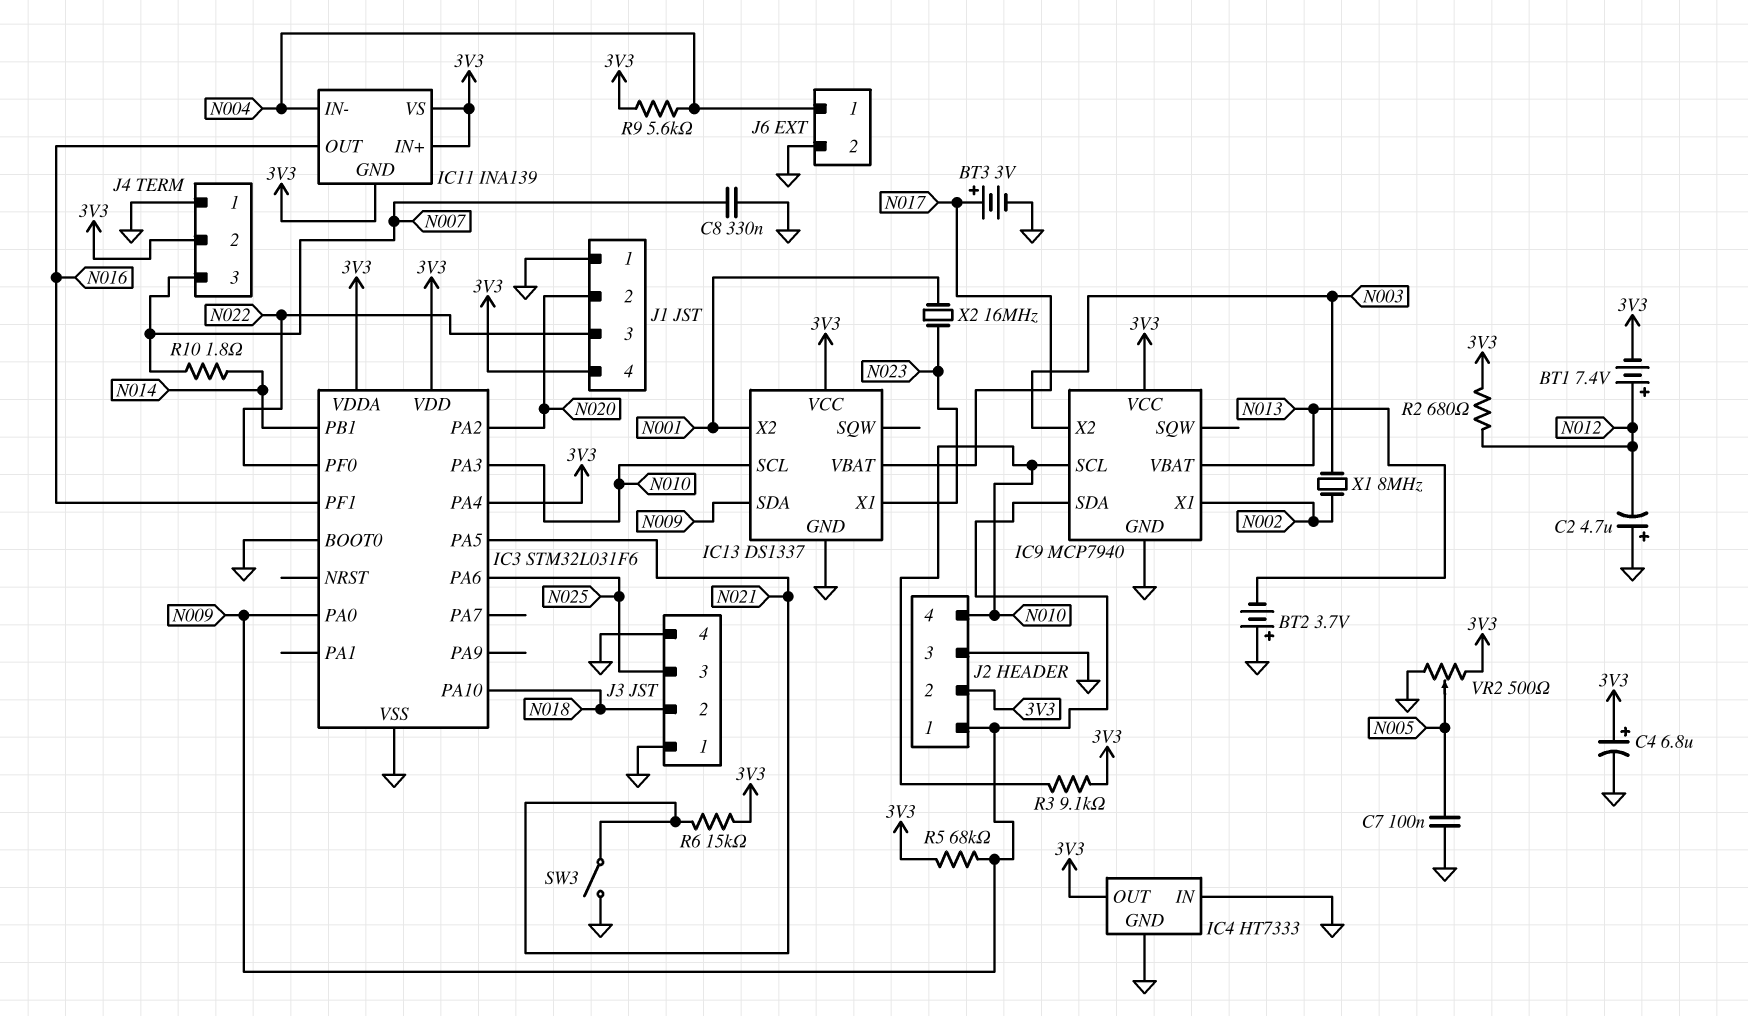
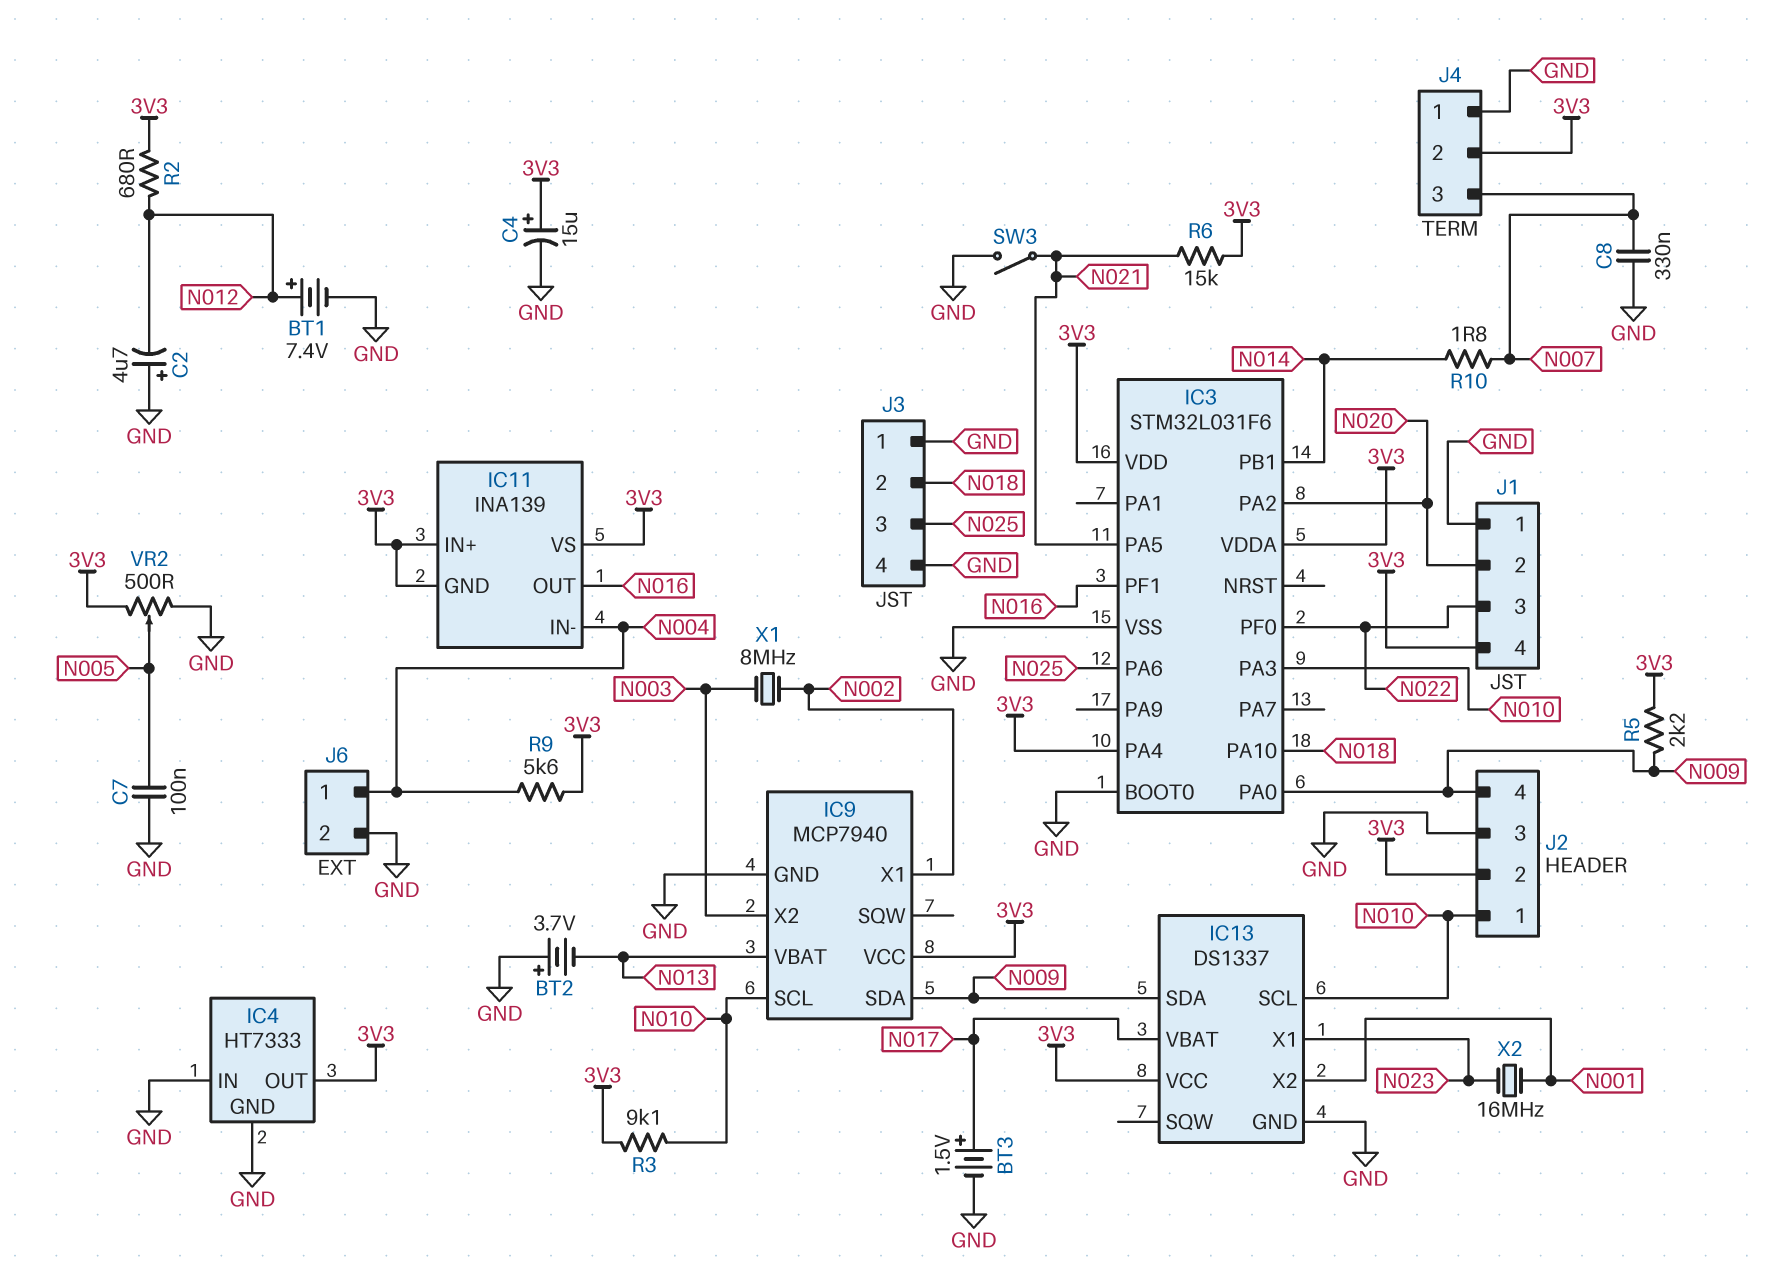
BT1: 7.4V (plus N012, minus 3V3) -> 7.4V (plus N012, minus GND)
BT3: 3V (plus N017, minus GND) -> 1.5V (plus N017, minus GND)
C4: 6.8uF (plus 3V3, minus GND) -> 15uF (plus 3V3, minus GND)
J2 pin 1: N009 -> N010
J2 pin 4: N010 -> N009
R5: 68k (3V3, N009) -> 2.2k (3V3, N009)

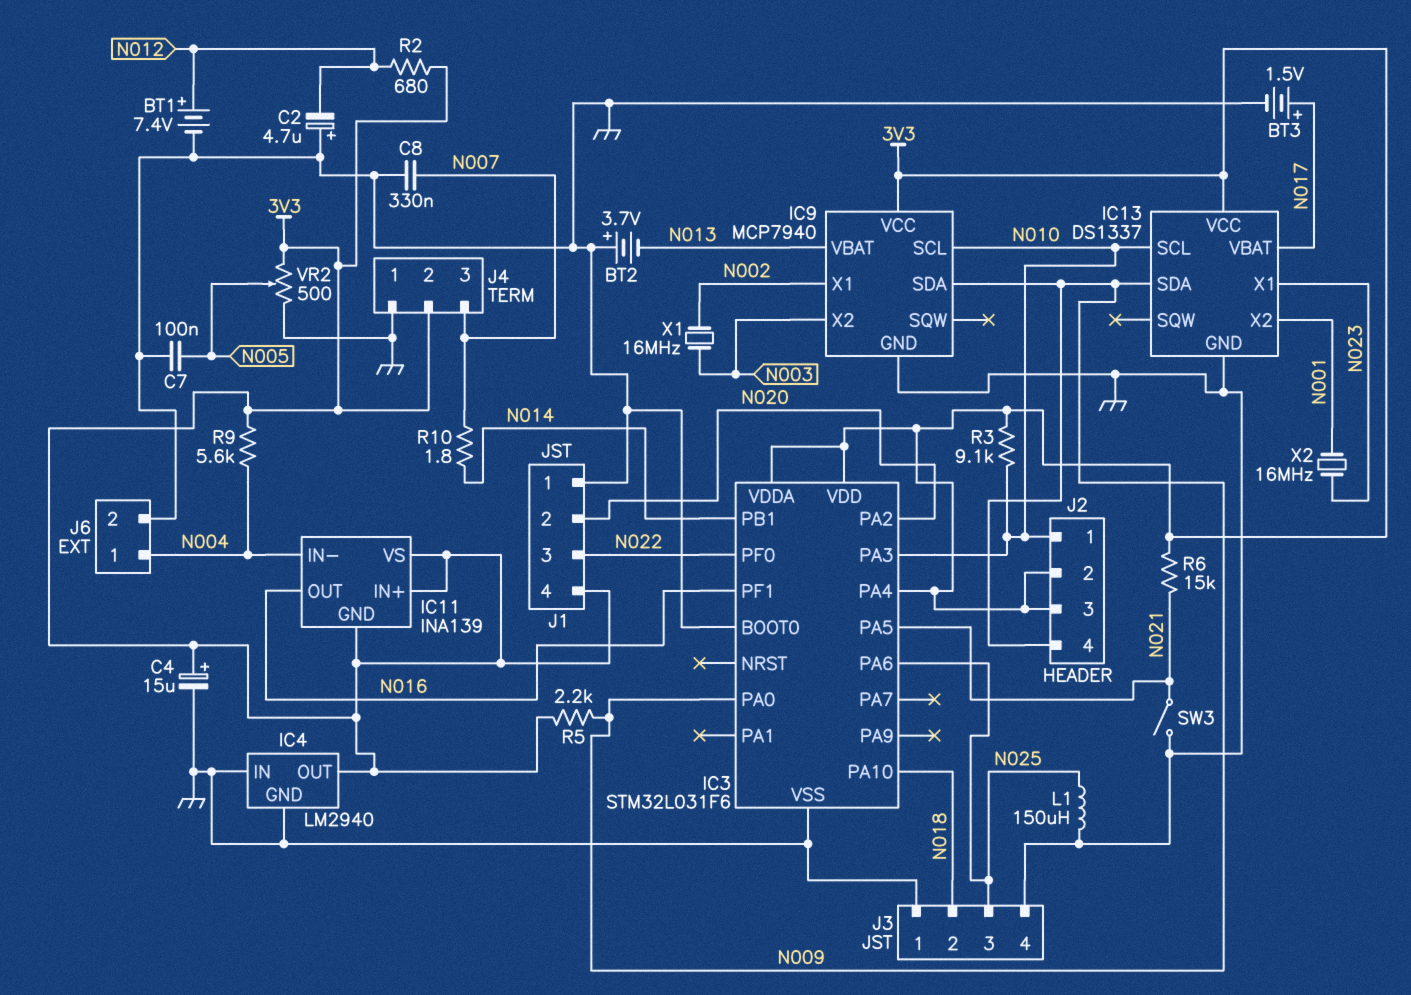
IC4: HT7333 -> LM2940
J2 pin 3: GND -> 3V3
L1: none -> 150uH (GND, N025)
X1: 8MHz (N002, N003) -> 16MHz (N002, N003)

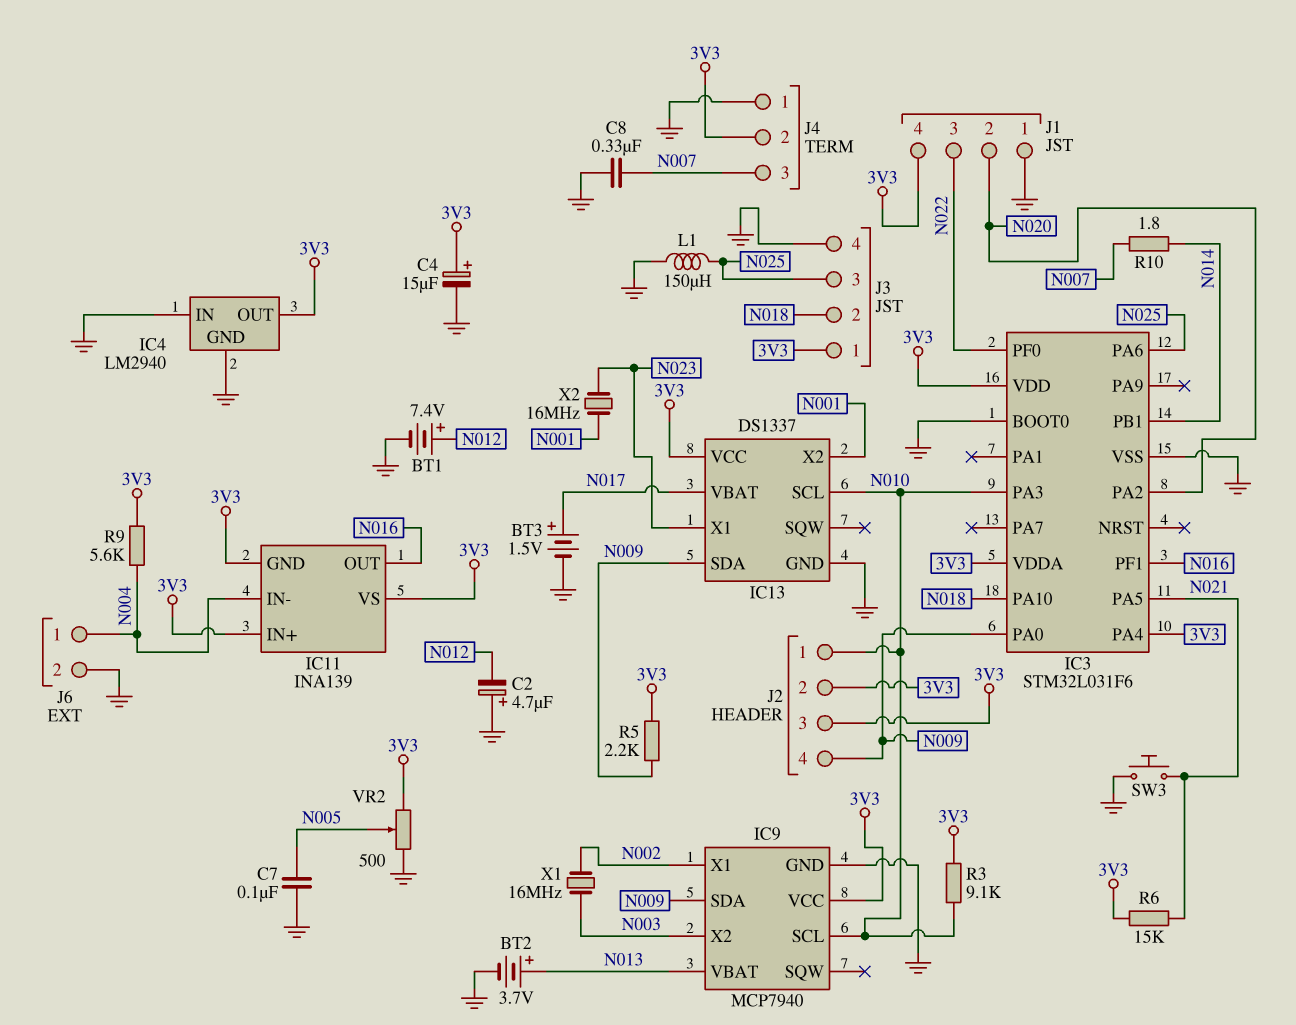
BT2: 3.7V (plus GND, minus N013) -> 3.7V (plus N013, minus GND)
J3 pin 1: GND -> 3V3
R2: 680 (3V3, N012) -> none
SW3: switch (GND, N021) -> button (GND, N021)

